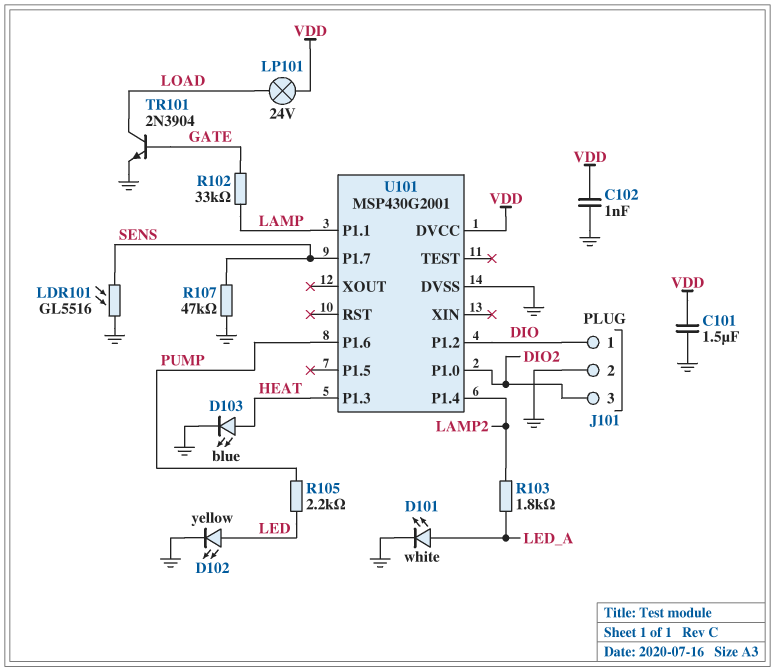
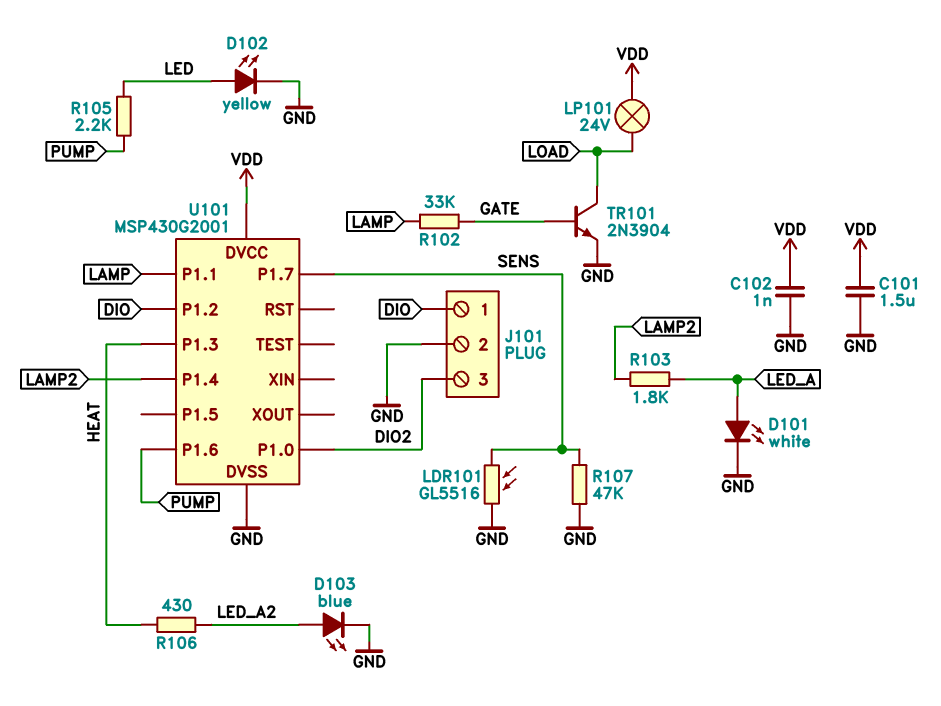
D103: LED blue (A HEAT, K GND) -> LED blue (A LED_A2, K GND)
R106: none -> 430 (HEAT, LED_A2)

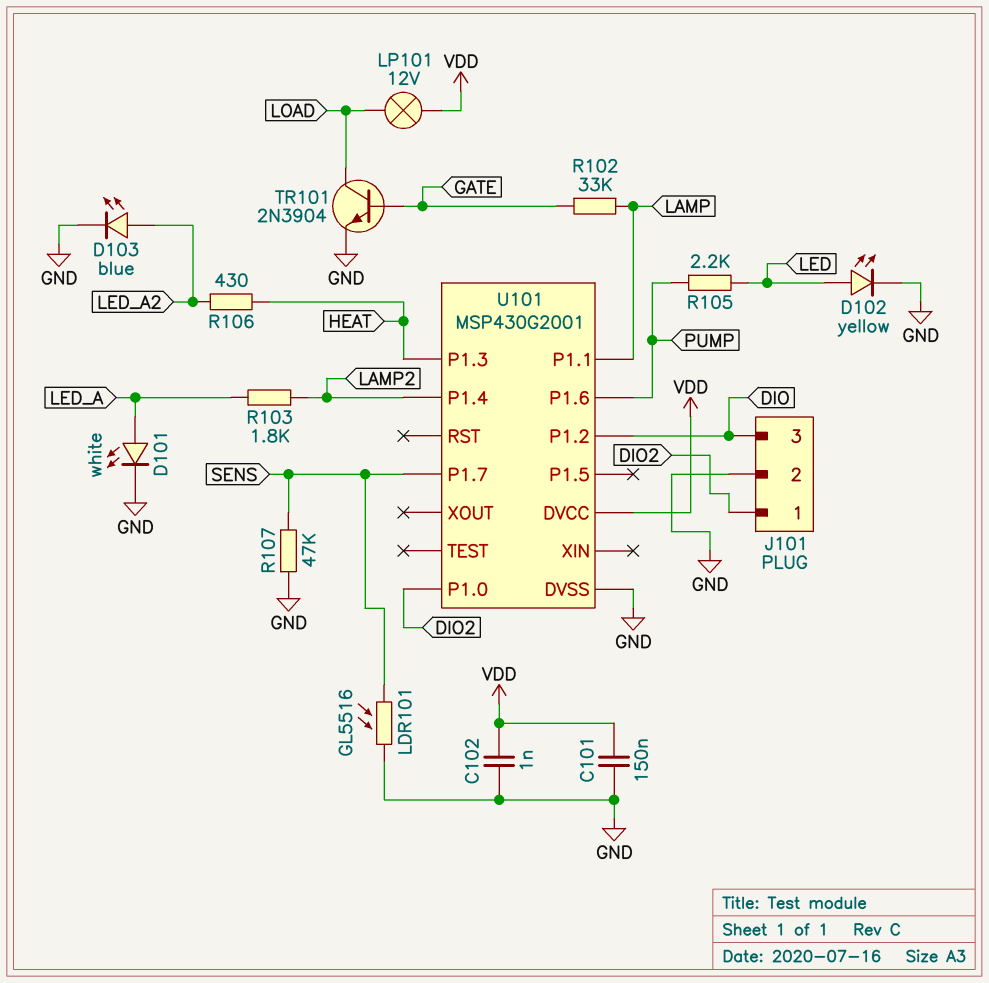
C101: 1.5uF (GND, VDD) -> 150nF (GND, VDD)
J101 pin 1: DIO -> DIO2
J101 pin 3: DIO2 -> DIO
LP101: lamp 24V (LOAD, VDD) -> lamp 12V (LOAD, VDD)

